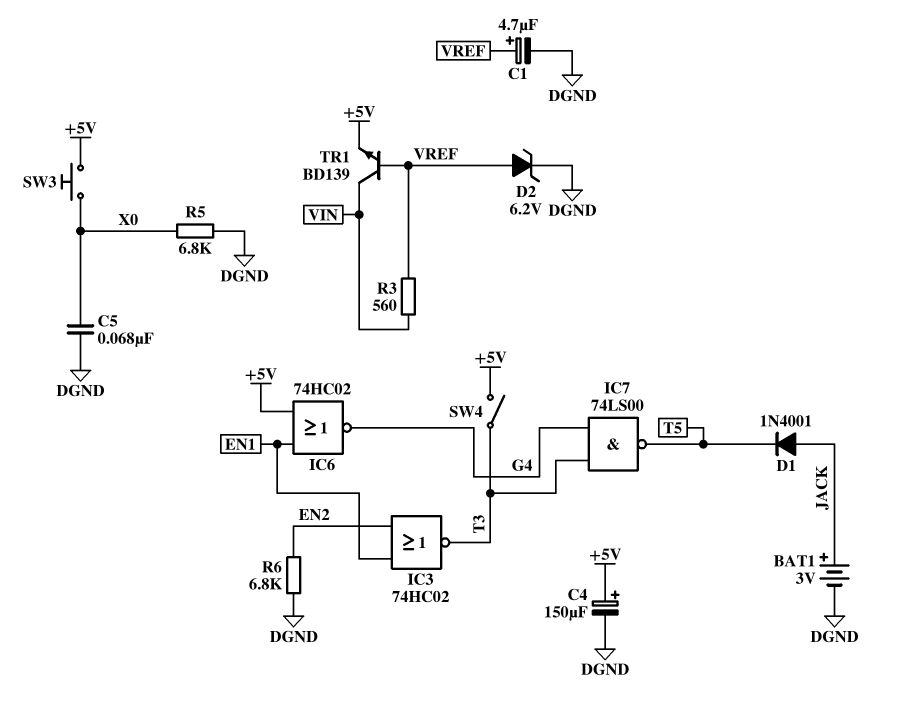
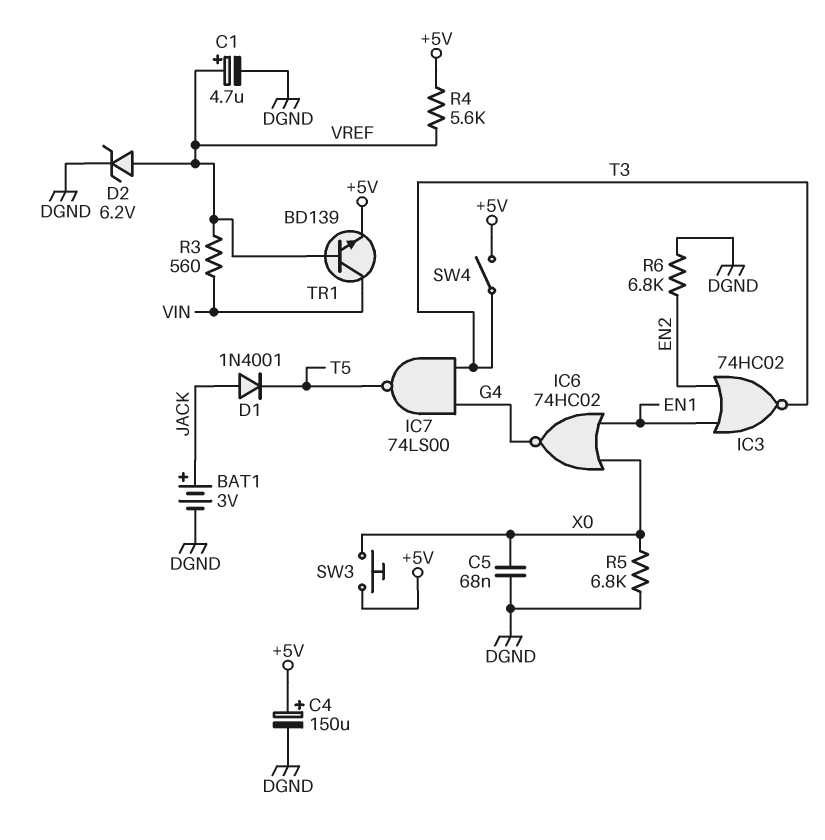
IC6: NOR 74HC02 (in +5V, in EN1, out G4) -> NOR 74HC02 (in EN1, in X0, out G4)
R4: none -> 5.6k (+5V, VREF)

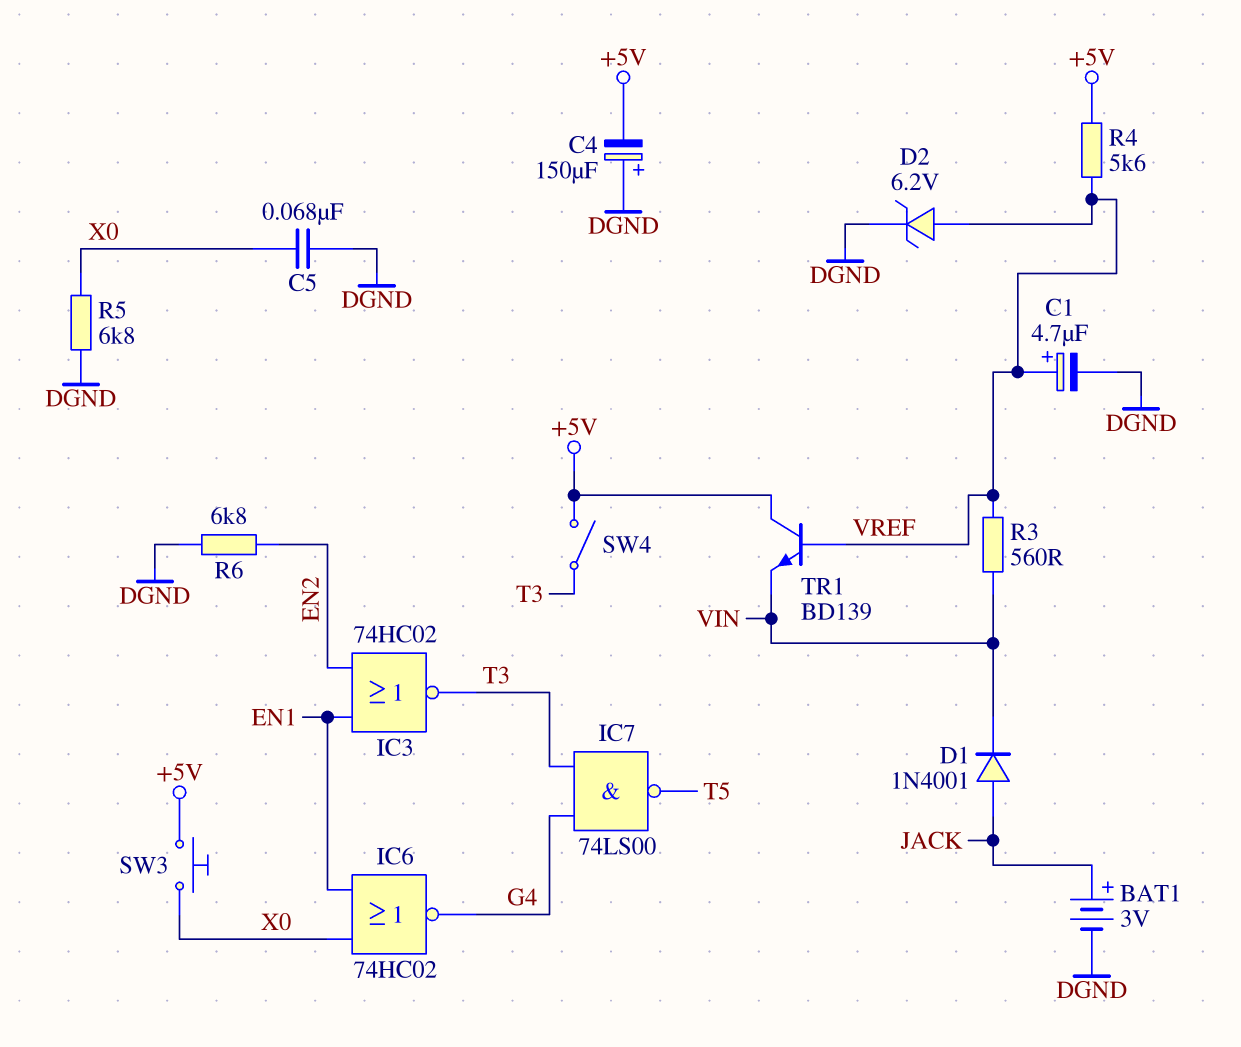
C4: 150uF (plus +5V, minus DGND) -> 150uF (plus DGND, minus +5V)
D1: diode 1N4001 (A JACK, K T5) -> diode 1N4001 (A JACK, K VIN)
TR1: NPN BD139 (B VREF, C VIN, E +5V) -> NPN BD139 (B VREF, C +5V, E VIN)

